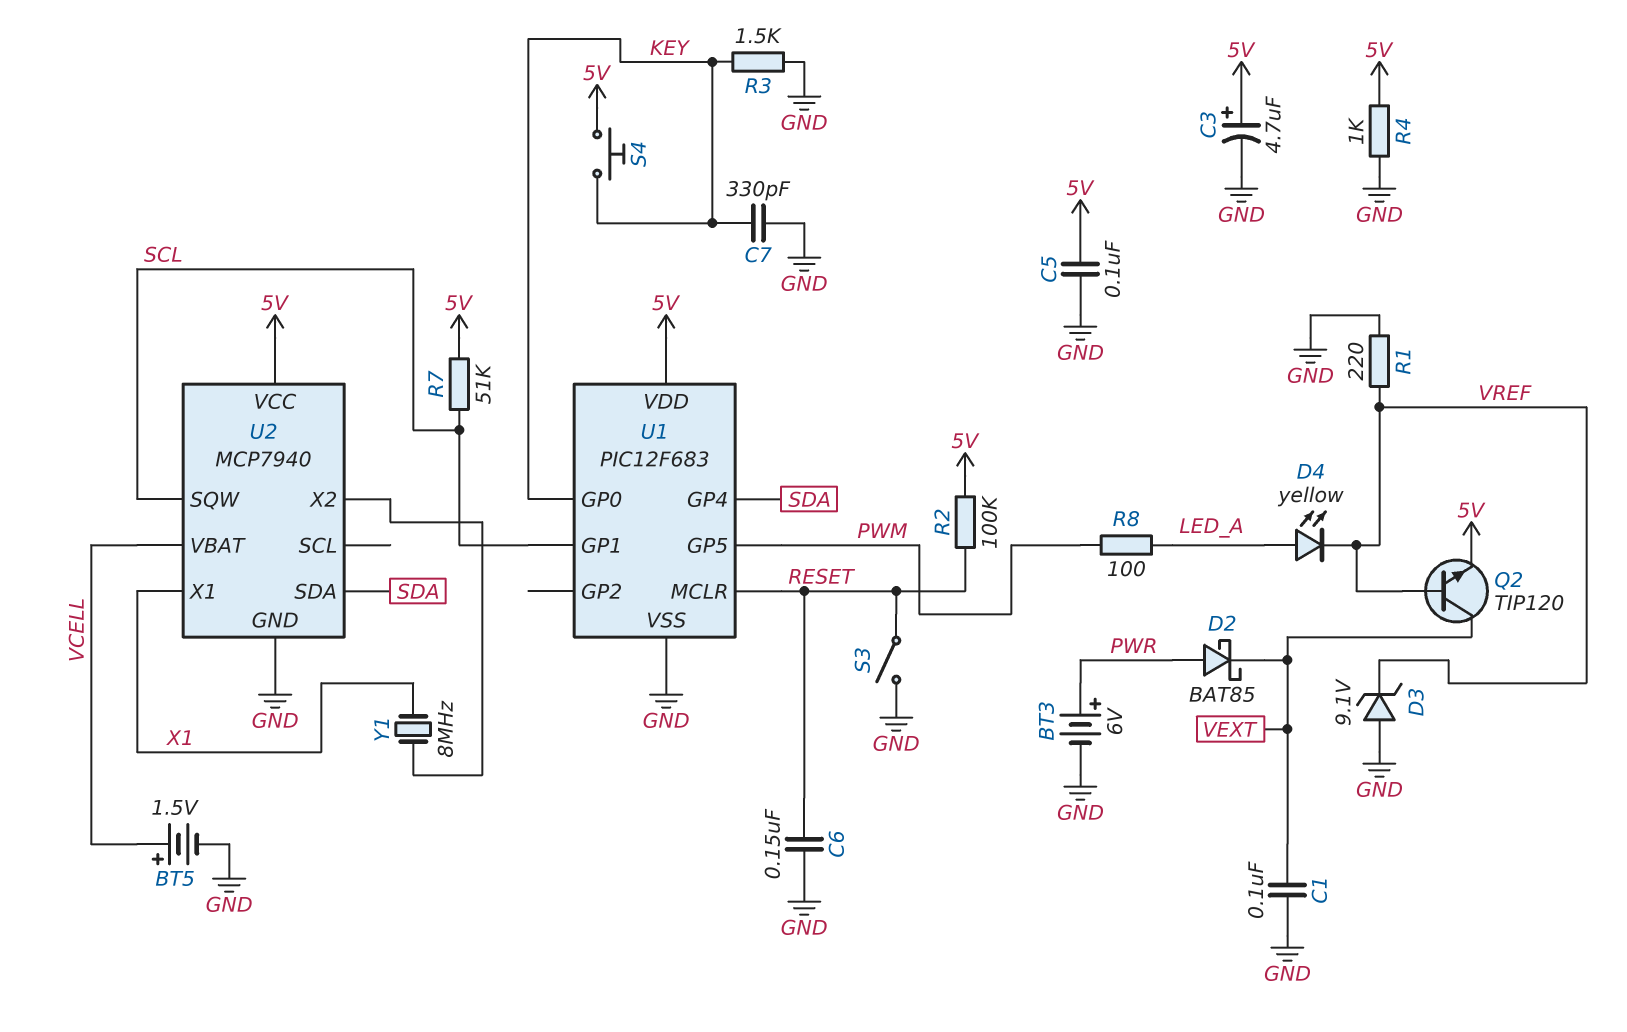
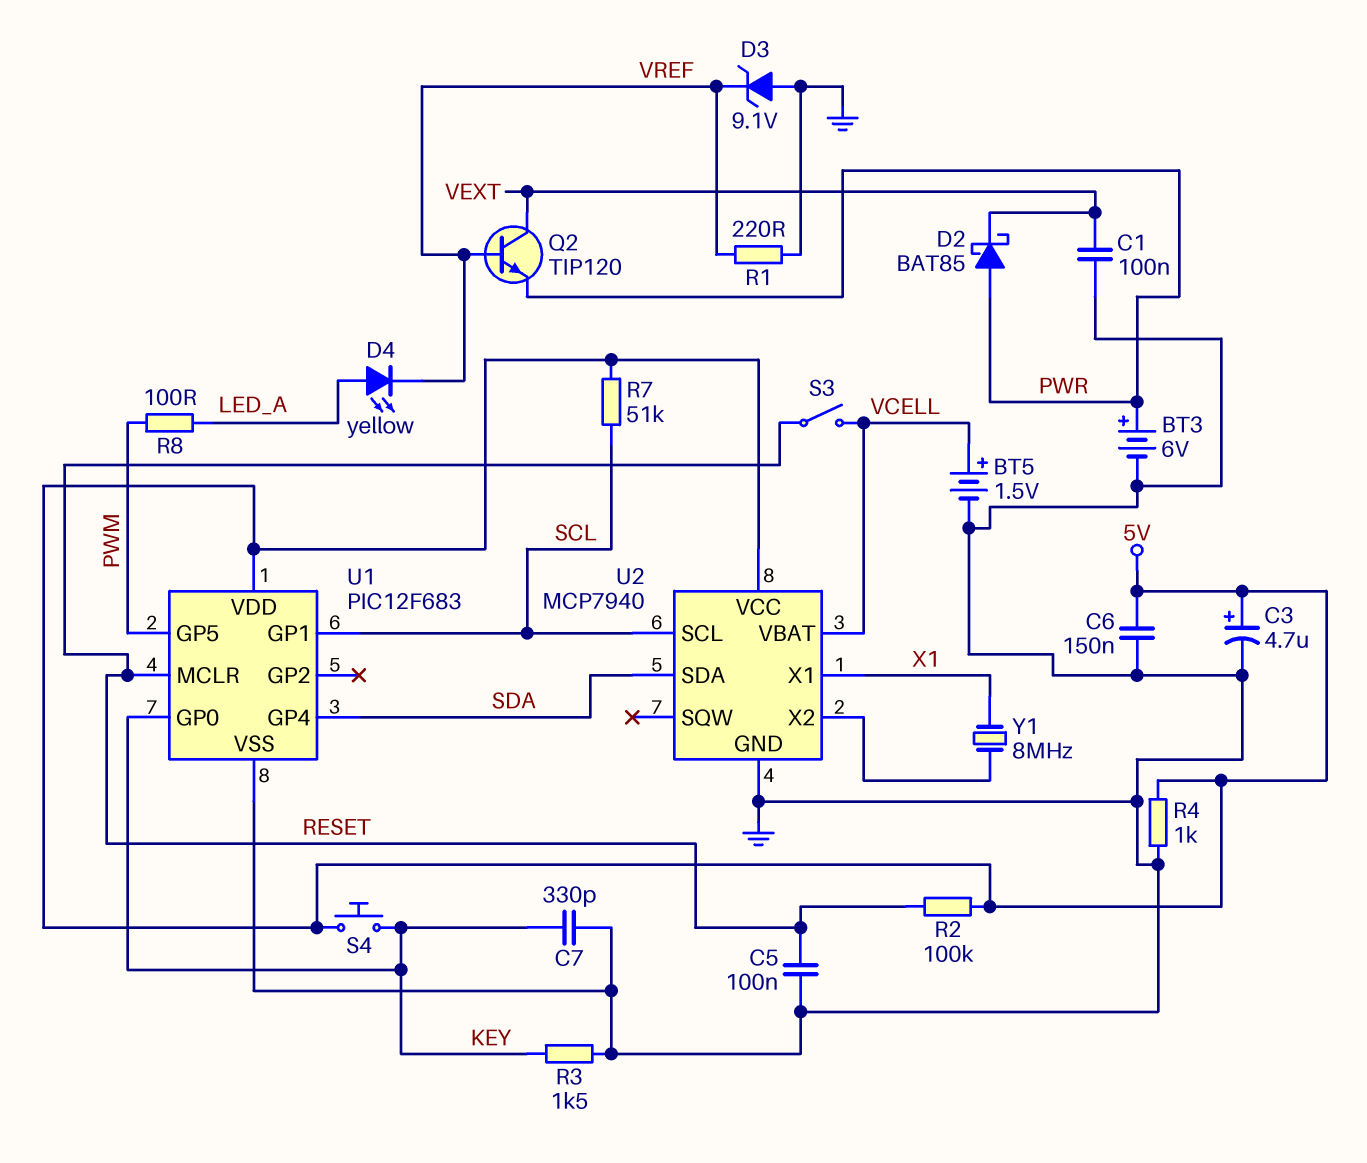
C5: 100nF (5V, GND) -> 100nF (GND, RESET)
C6: 150nF (GND, RESET) -> 150nF (5V, GND)
Q2: NPN TIP120 (B VREF, C VEXT, E 5V) -> NPN TIP120 (B VREF, C VEXT, E PWR)
S3: switch (GND, RESET) -> switch (RESET, VCELL)
U2 pin SCL: none -> SCL
U2 pin SQW: SCL -> none

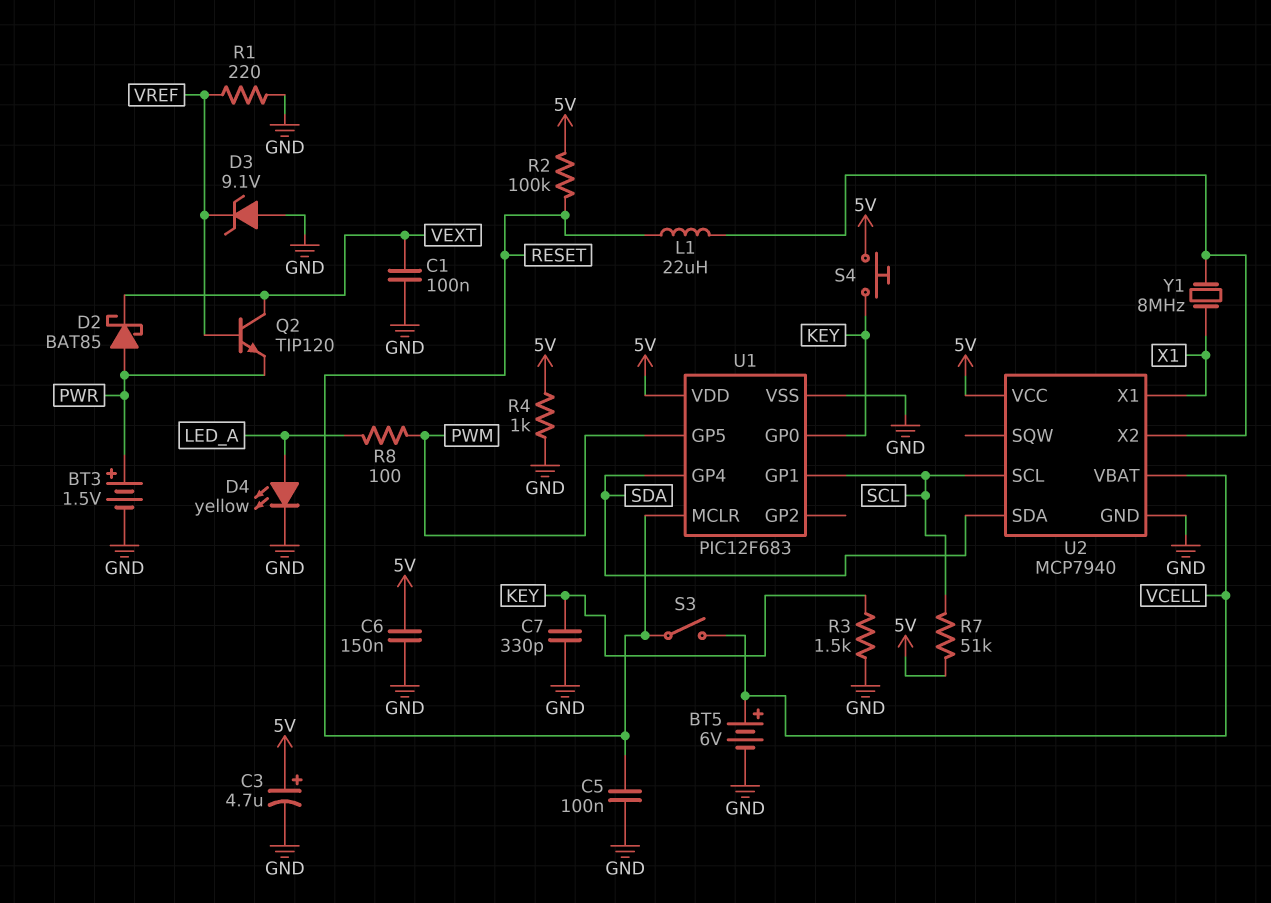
BT3: 6V (plus PWR, minus GND) -> 1.5V (plus PWR, minus GND)
BT5: 1.5V (plus VCELL, minus GND) -> 6V (plus VCELL, minus GND)
D4: LED yellow (A LED_A, K VREF) -> LED yellow (A LED_A, K GND)
L1: none -> 22uH (RESET, U2/X2)

